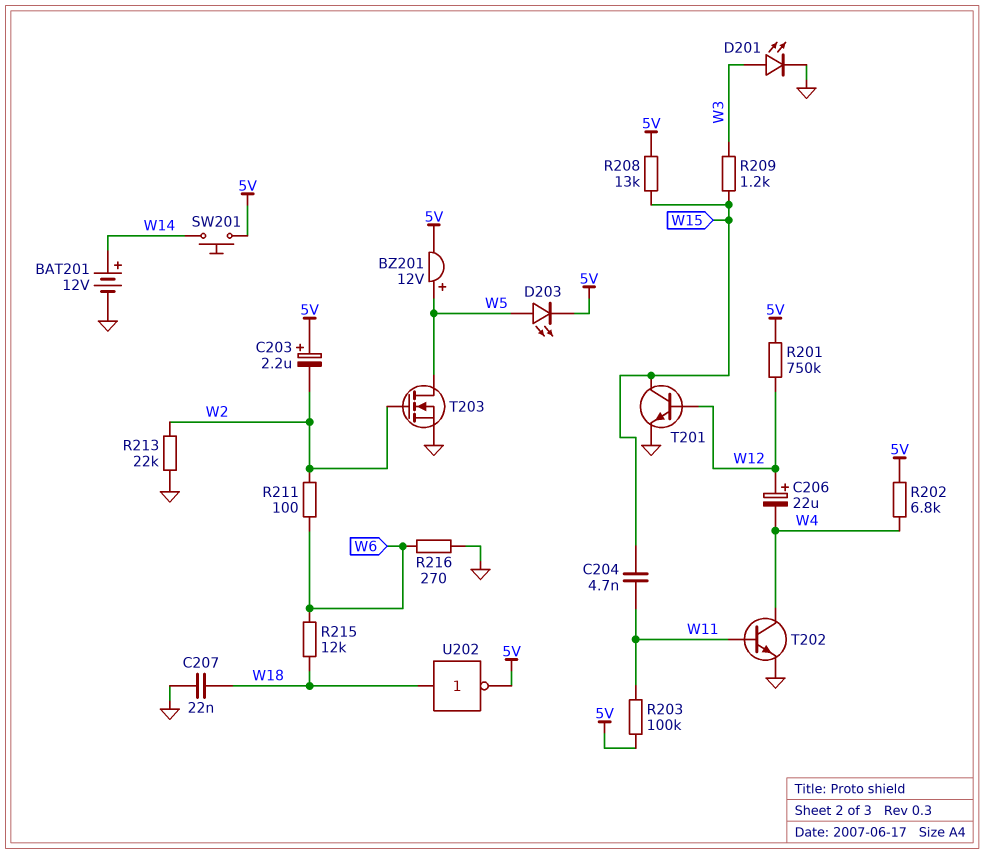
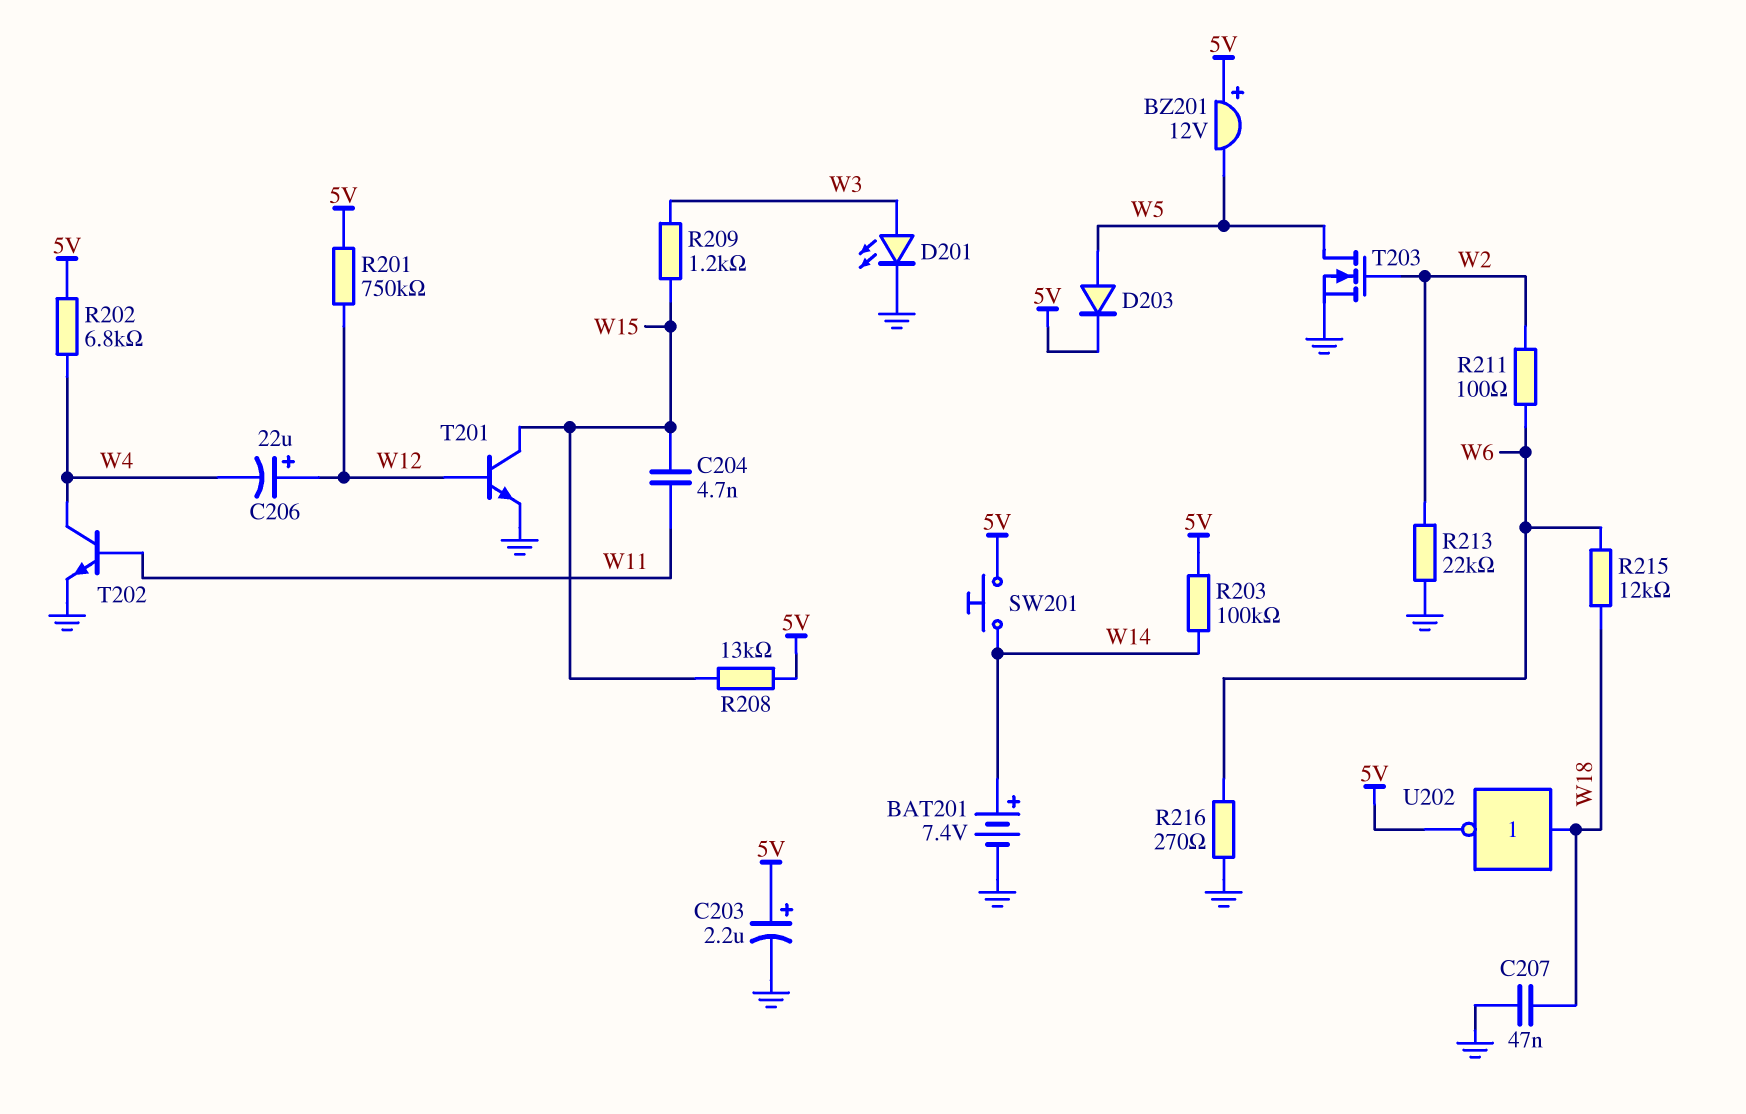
BAT201: 12V (plus W14, minus GND) -> 7.4V (plus W14, minus GND)
BZ201: buzzer 12V (plus W5, minus 5V) -> buzzer 12V (plus 5V, minus W5)
C203: 2.2uF (plus 5V, minus W2) -> 2.2uF (plus 5V, minus GND)
C207: 22nF (GND, W18) -> 47nF (GND, W18)
D203: LED (A W5, K 5V) -> diode (A W5, K 5V)
R203: 100k (5V, W11) -> 100k (5V, W14)

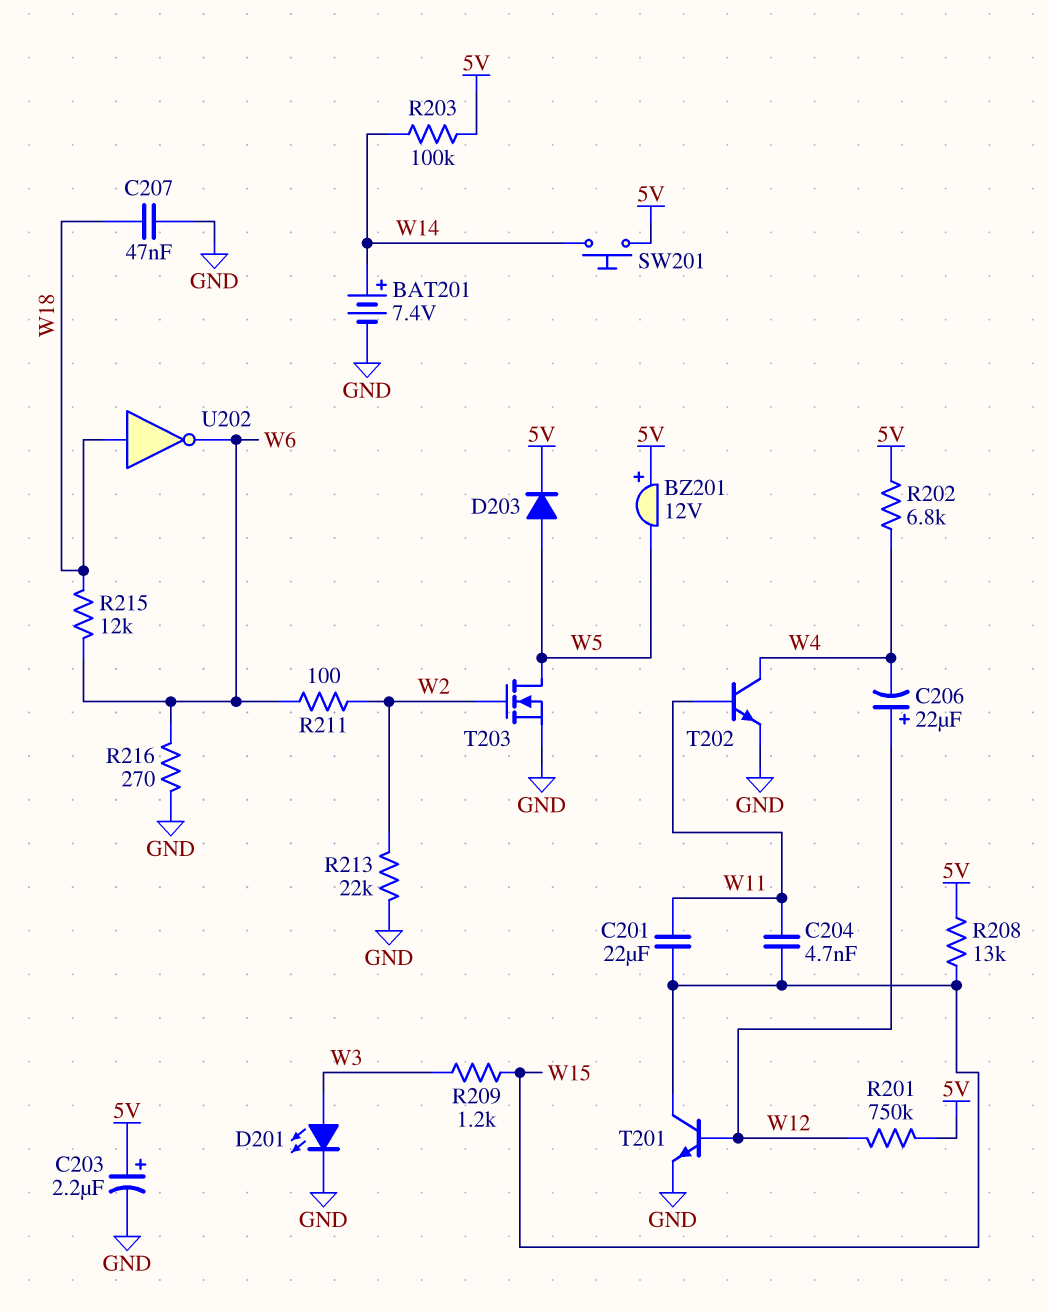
C201: none -> 22uF (W11, W15)
U202: NOT (in W18, out 5V) -> NOT (in W18, out W6)

